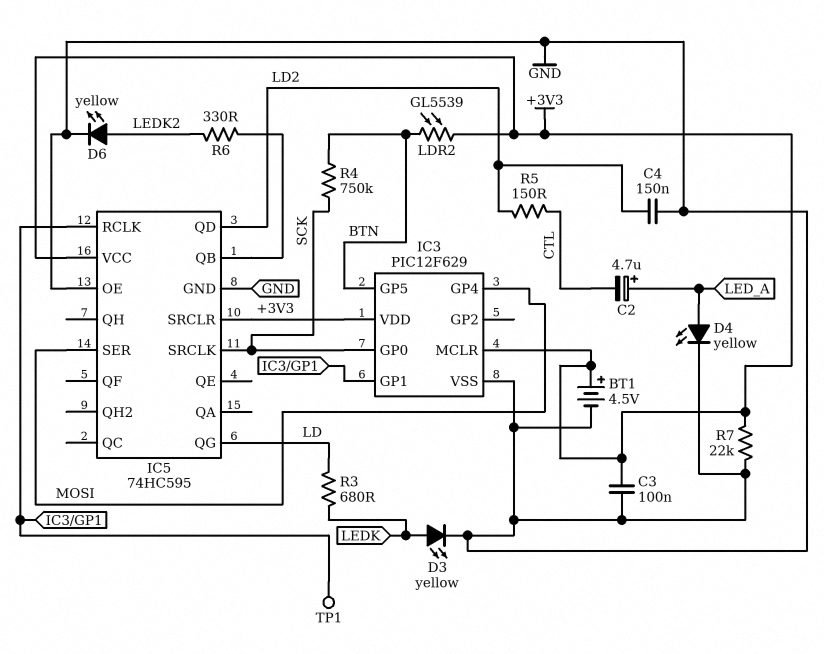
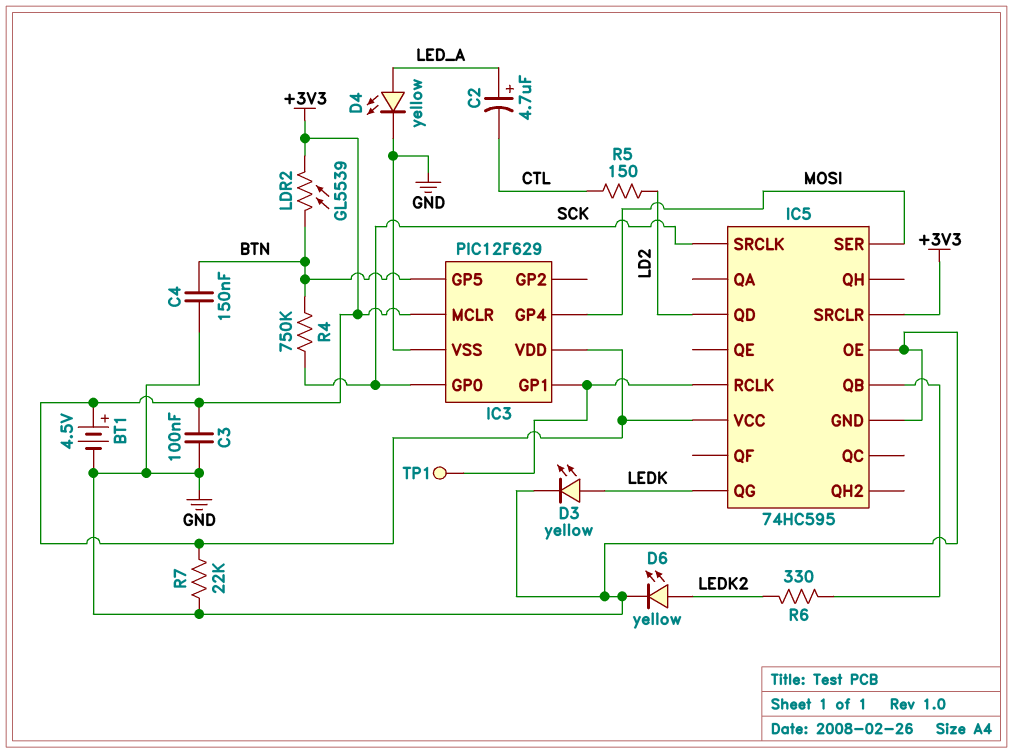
C4: 150nF (GND, LD2) -> 150nF (BTN, GND)
IC5 pin QG: LD -> LEDK
R3: 680 (LD, LEDK) -> none

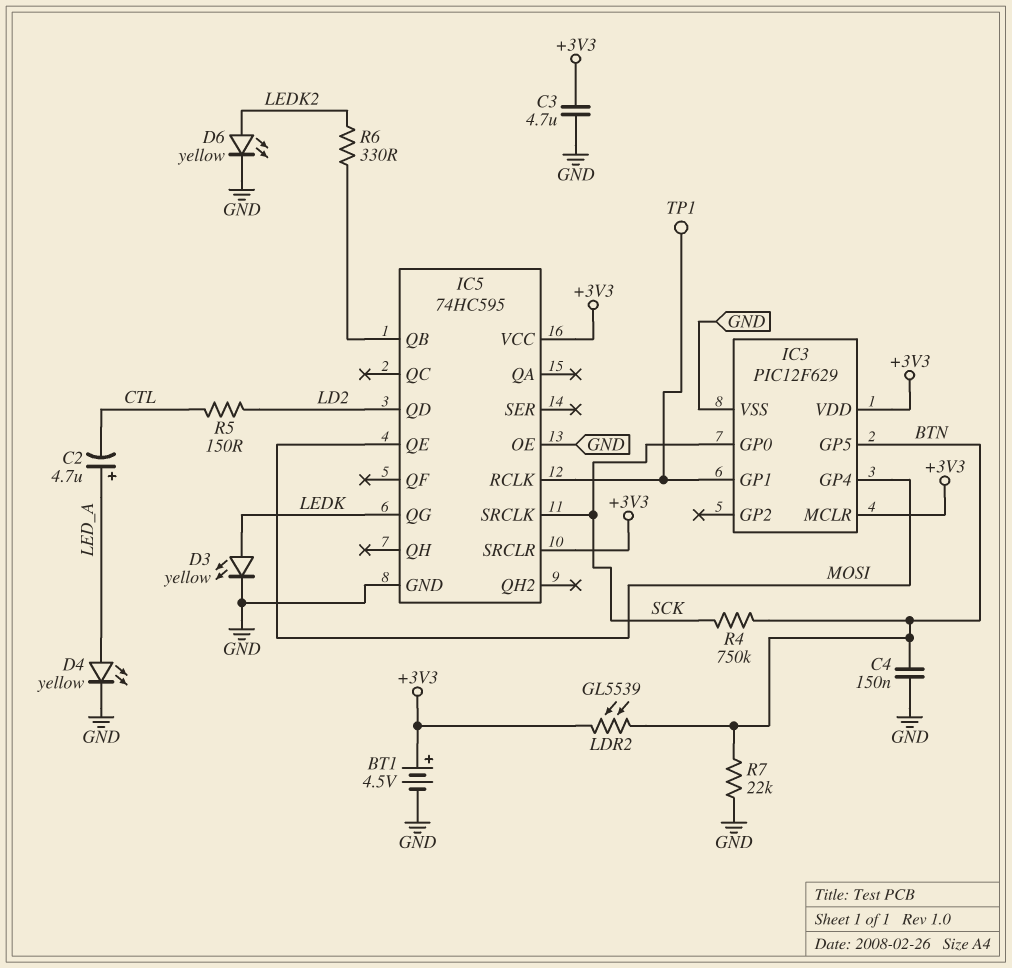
C3: 100nF (+3V3, GND) -> 4.7uF (+3V3, GND)
IC5 pin QE: none -> MOSI
IC5 pin SER: MOSI -> none
R7: 22k (+3V3, GND) -> 22k (BTN, GND)

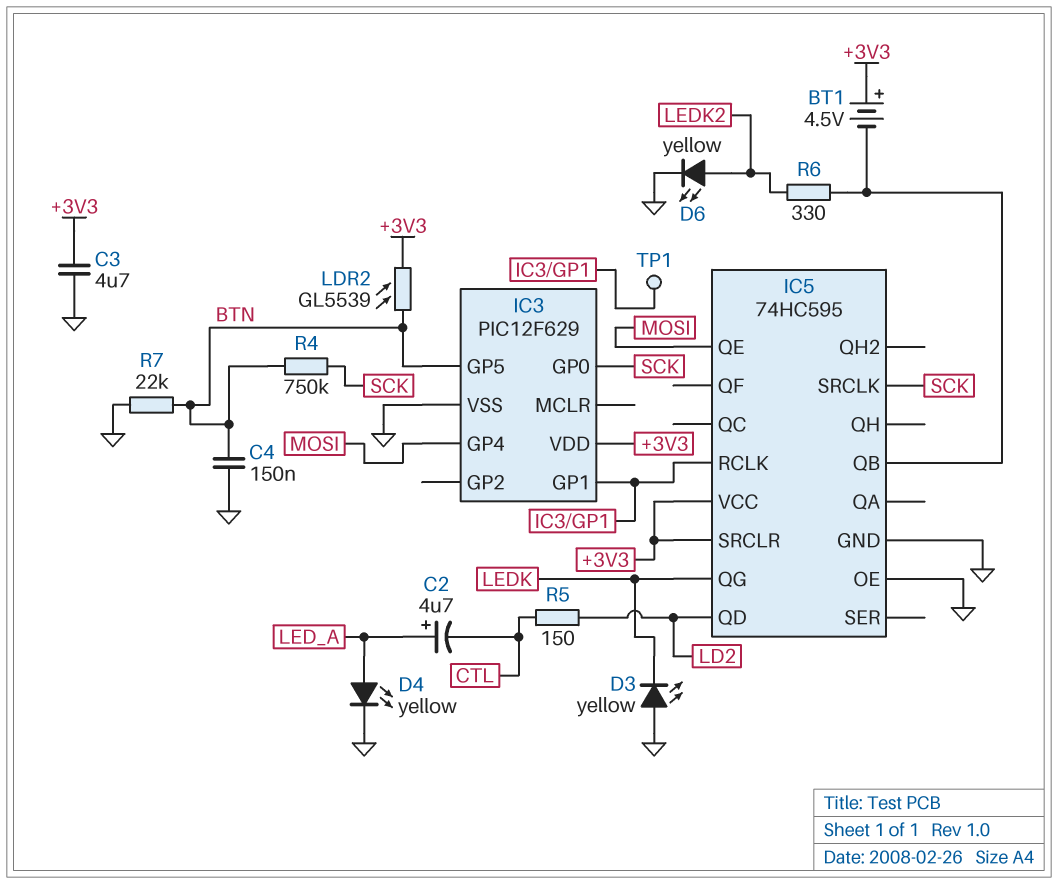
BT1: 4.5V (plus +3V3, minus GND) -> 4.5V (plus +3V3, minus IC5/QB)
D3: LED yellow (A LEDK, K GND) -> LED yellow (A GND, K LEDK)
IC3 pin MCLR: +3V3 -> none

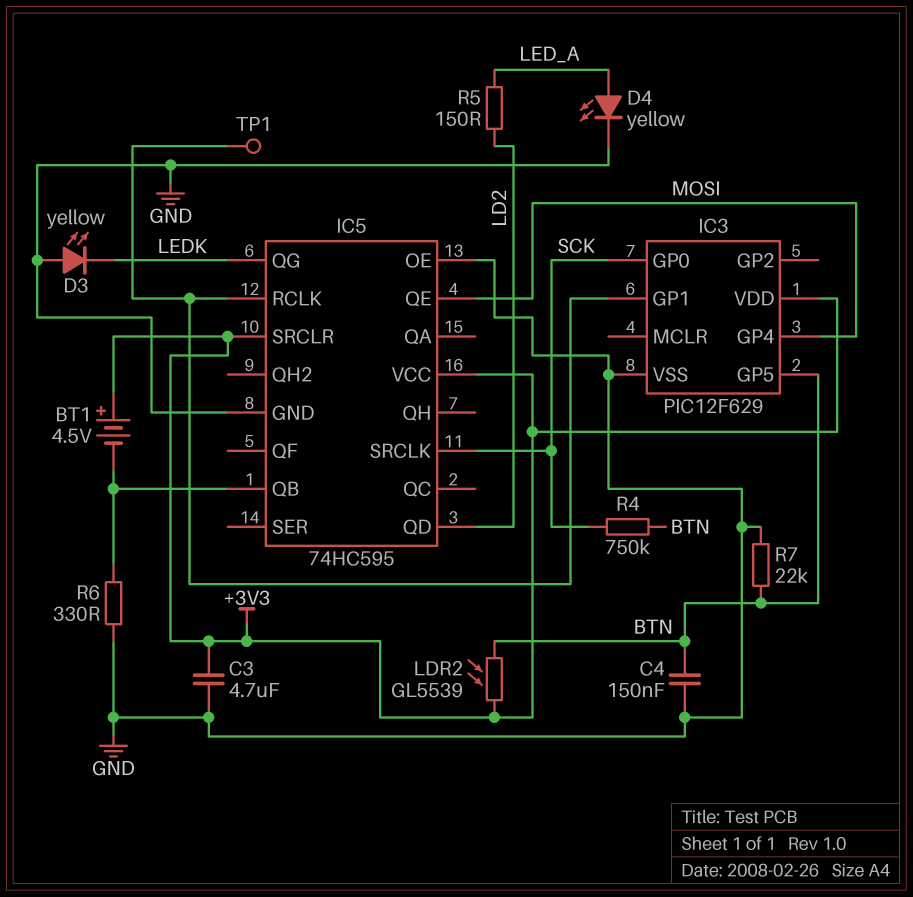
C2: 4.7uF (plus LED_A, minus CTL) -> none
D6: LED yellow (A LEDK2, K GND) -> none
R5: 150 (CTL, LD2) -> 150 (LD2, LED_A)
R6: 330 (IC5/QB, LEDK2) -> 330 (GND, IC5/QB)

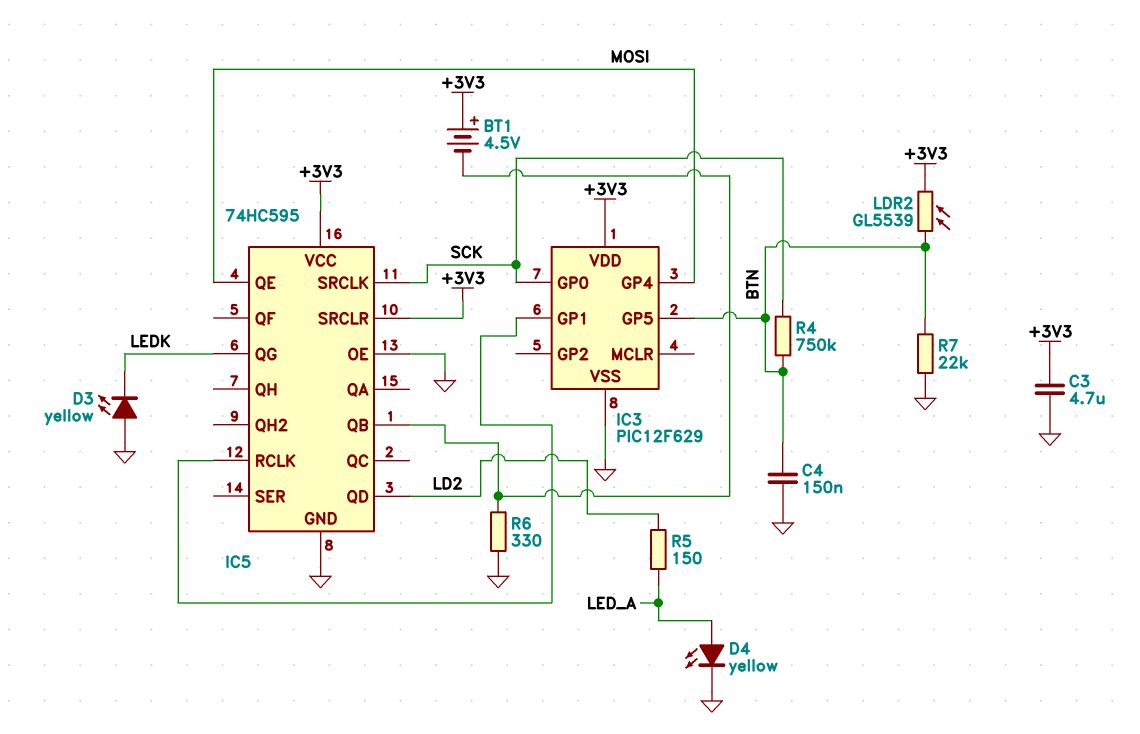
TP1: test point (IC3/GP1) -> none

